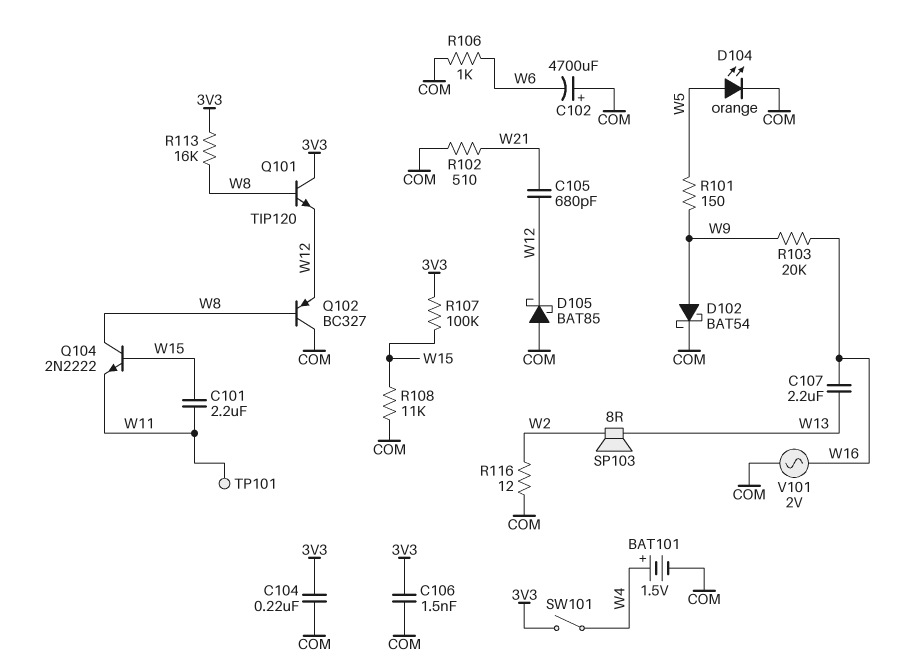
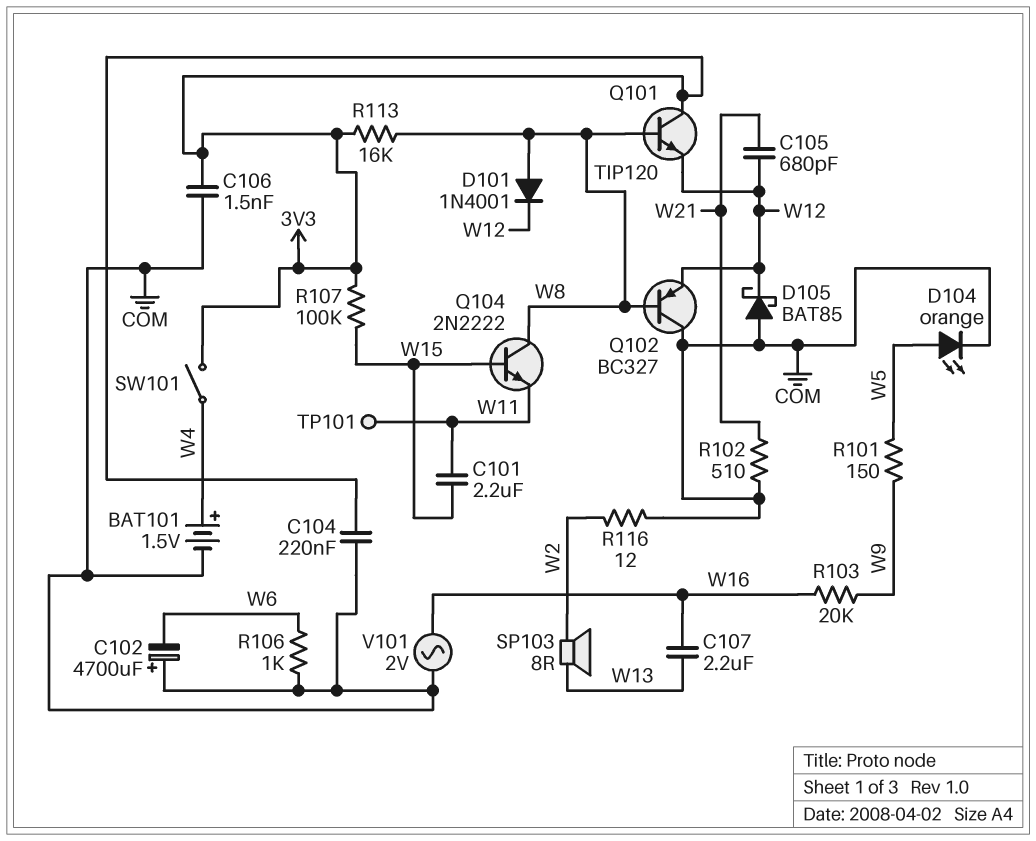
D101: none -> diode 1N4001 (A W8, K W12)
D102: schottky BAT54 (A W9, K COM) -> none
R108: 11k (COM, W15) -> none

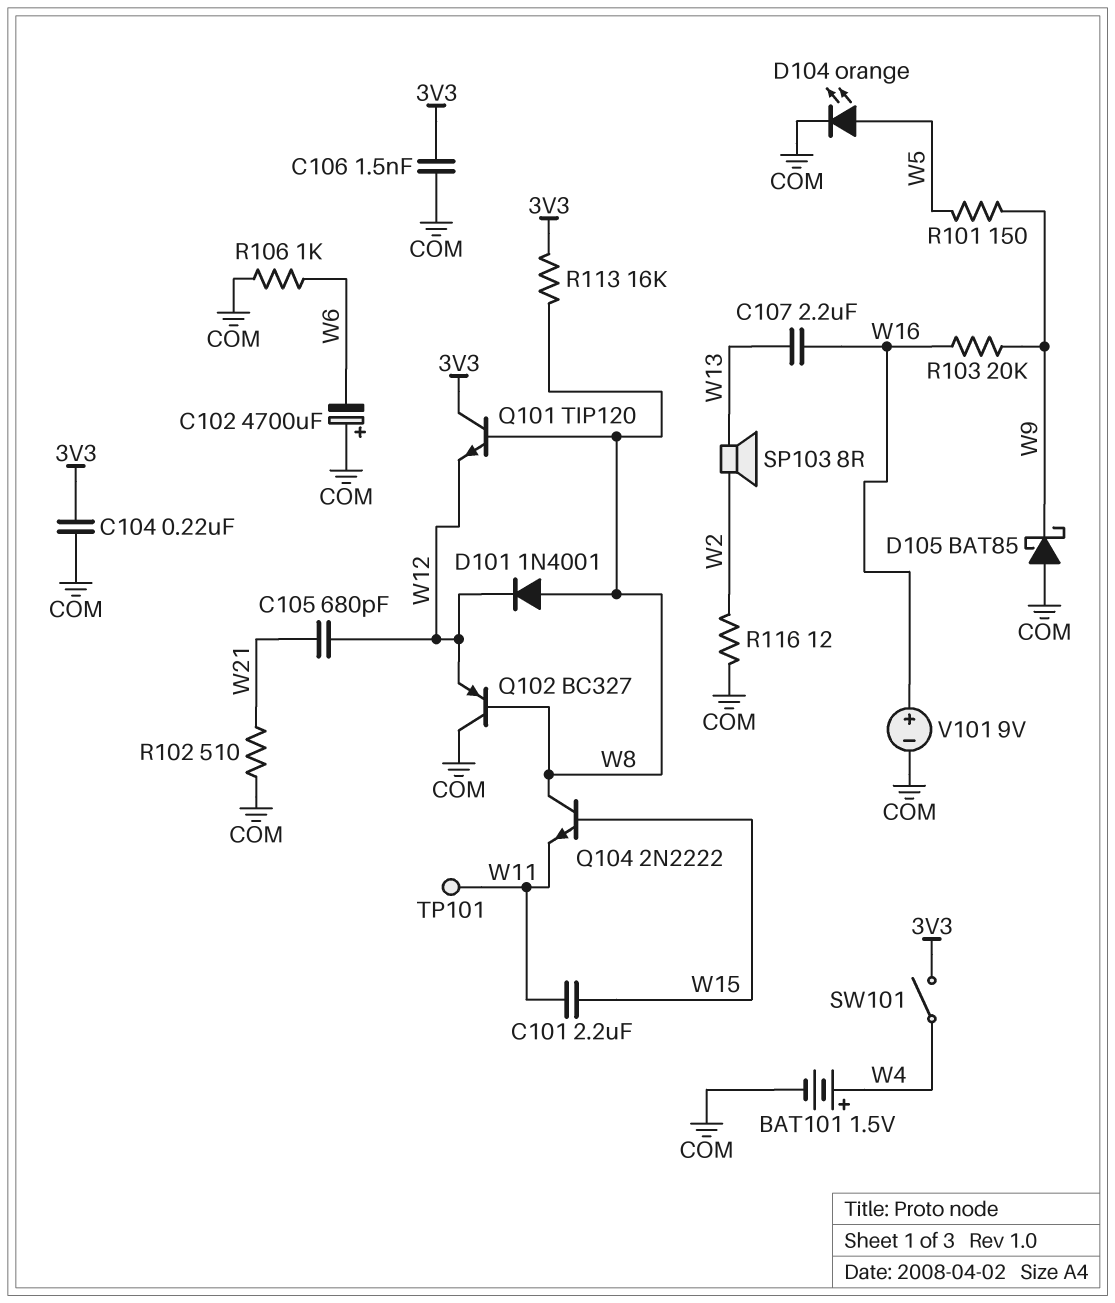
D105: schottky BAT85 (A COM, K W12) -> schottky BAT85 (A COM, K W9)
R107: 100k (3V3, W15) -> none
V101: AC 2V (COM, W16) -> 9V (plus W16, minus COM)

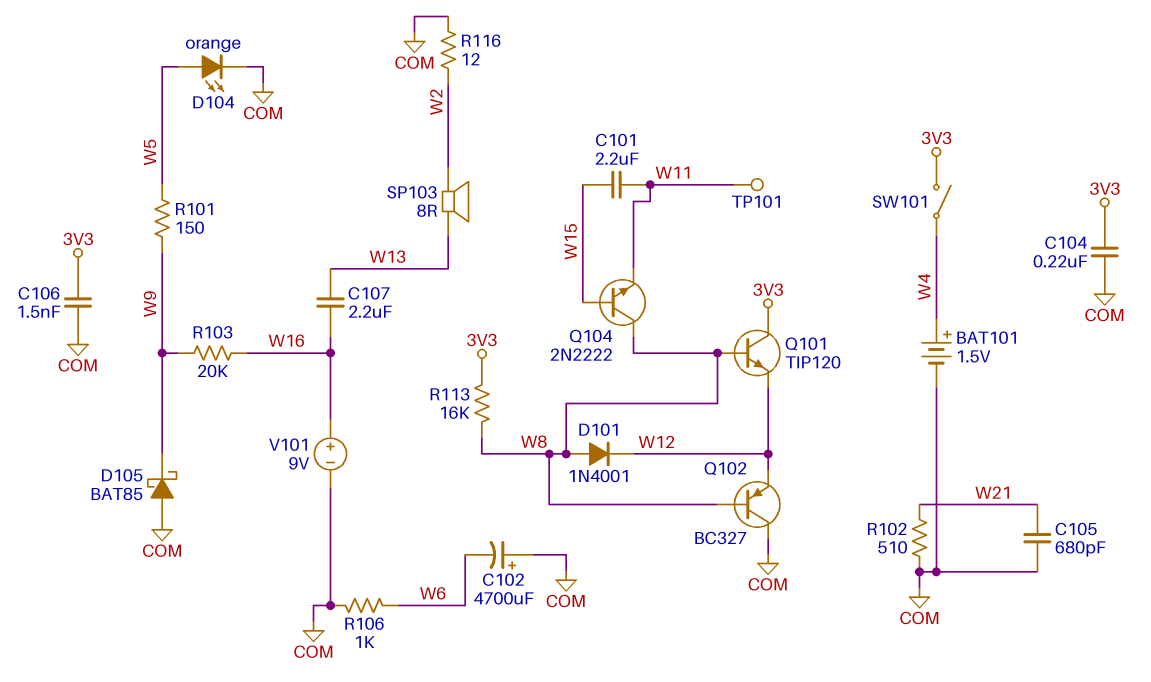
C105: 680pF (W12, W21) -> 680pF (COM, W21)

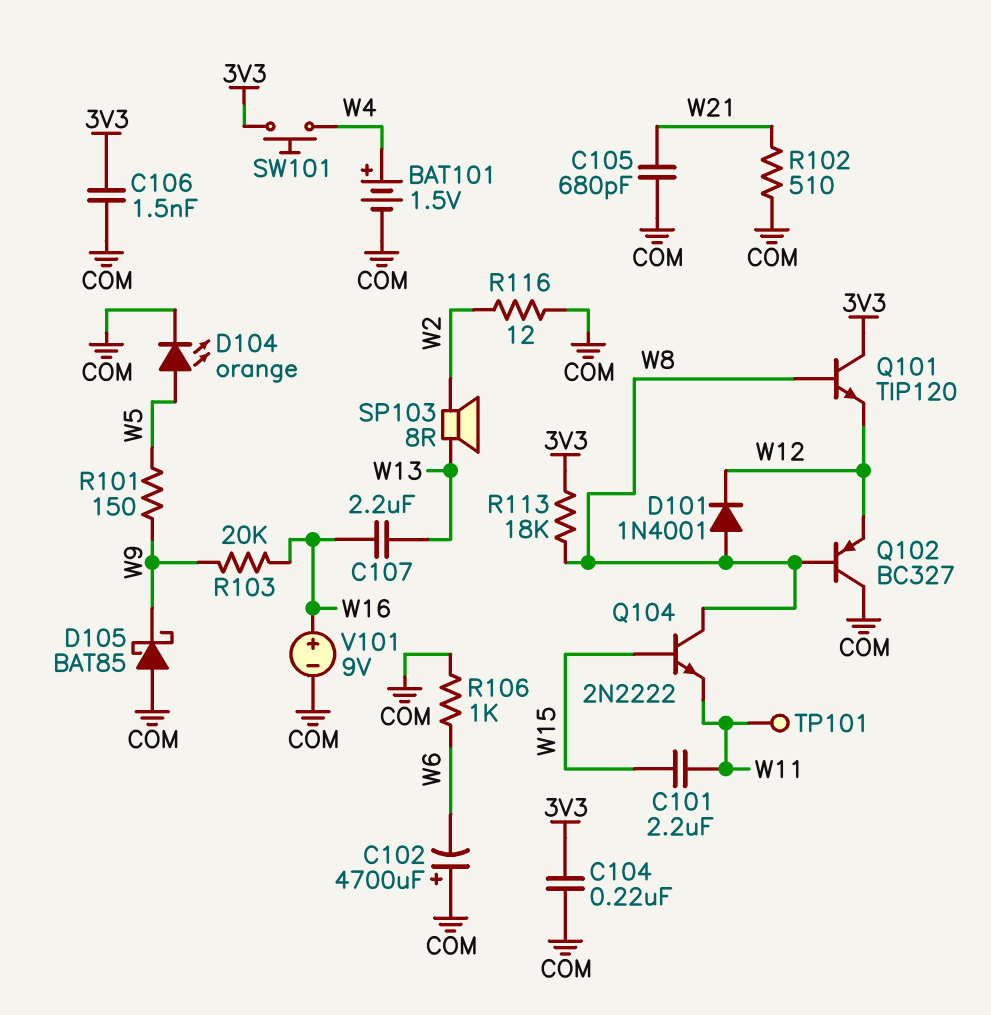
R113: 16k (3V3, W8) -> 18k (3V3, W8)
SW101: switch (3V3, W4) -> button (3V3, W4)

